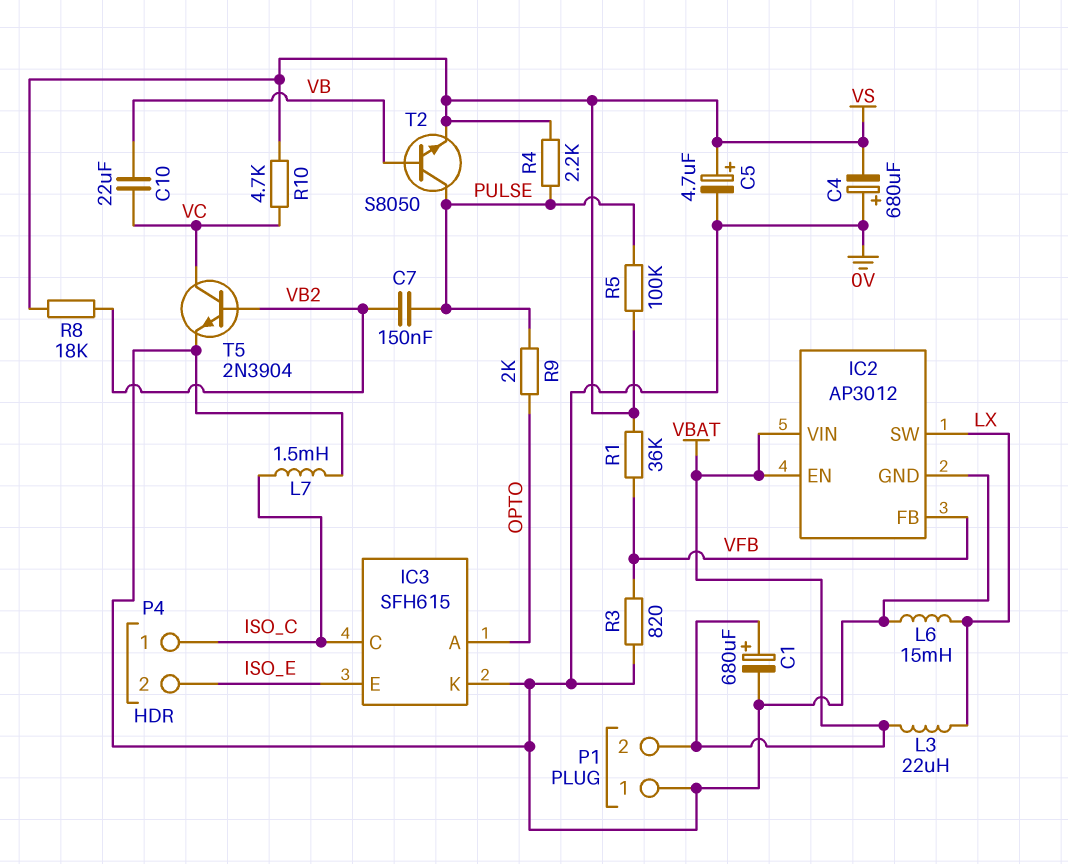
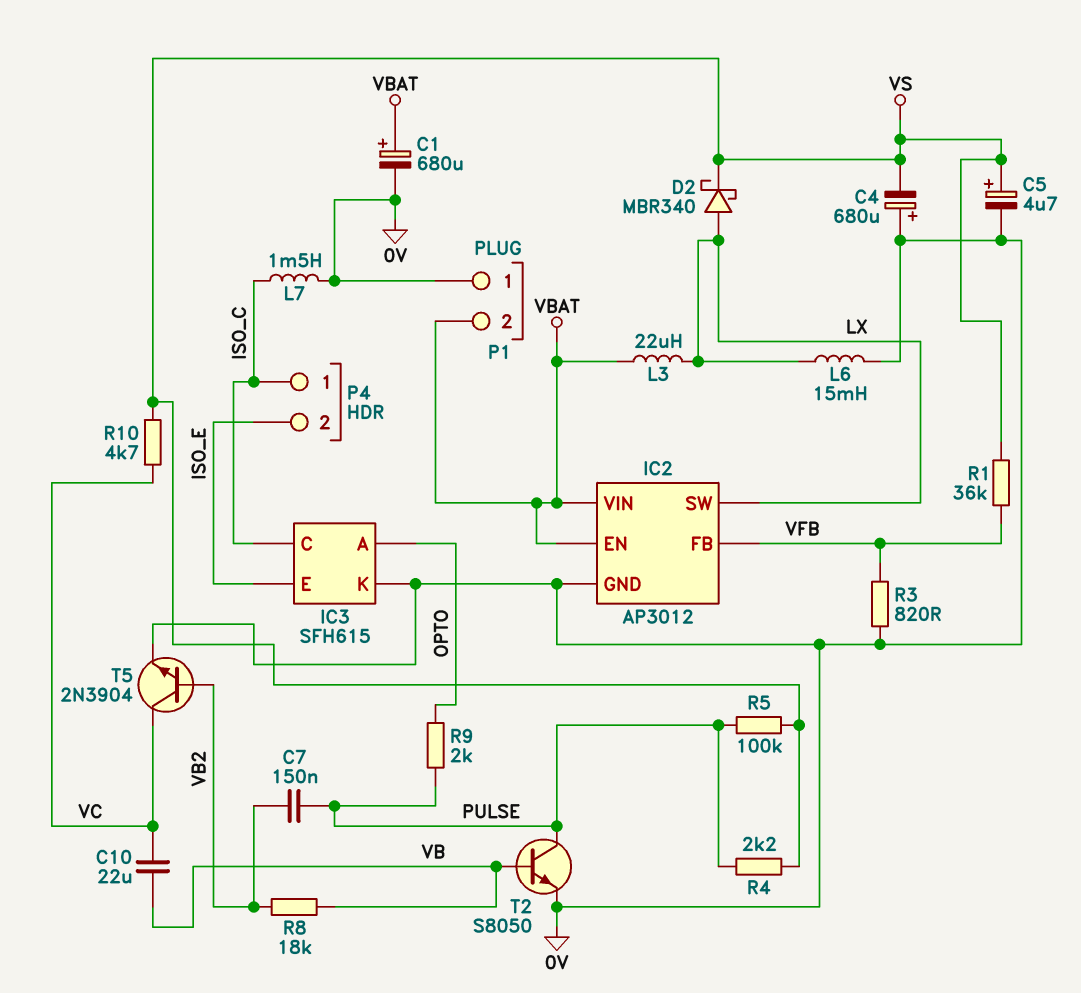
D2: none -> schottky MBR340 (A LX, K VS)
R8: 18k (VB2, VS) -> 18k (VB, VB2)
T2: NPN S8050 (B VB, C PULSE, E VS) -> NPN S8050 (B VB, C PULSE, E 0V)

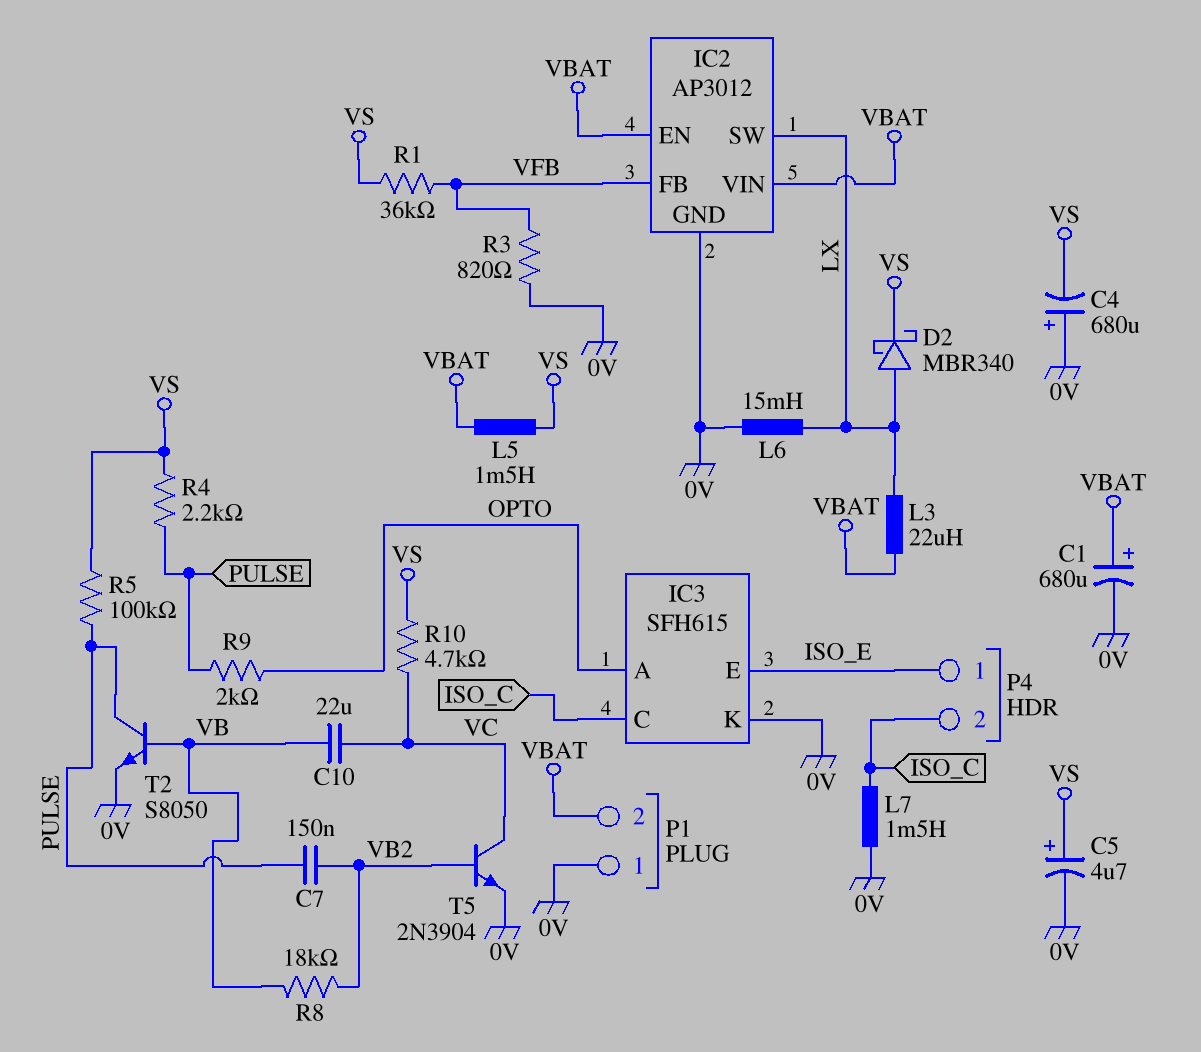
L5: none -> 1.5mH (VBAT, VS)
P4 pin 1: ISO_C -> ISO_E
P4 pin 2: ISO_E -> ISO_C

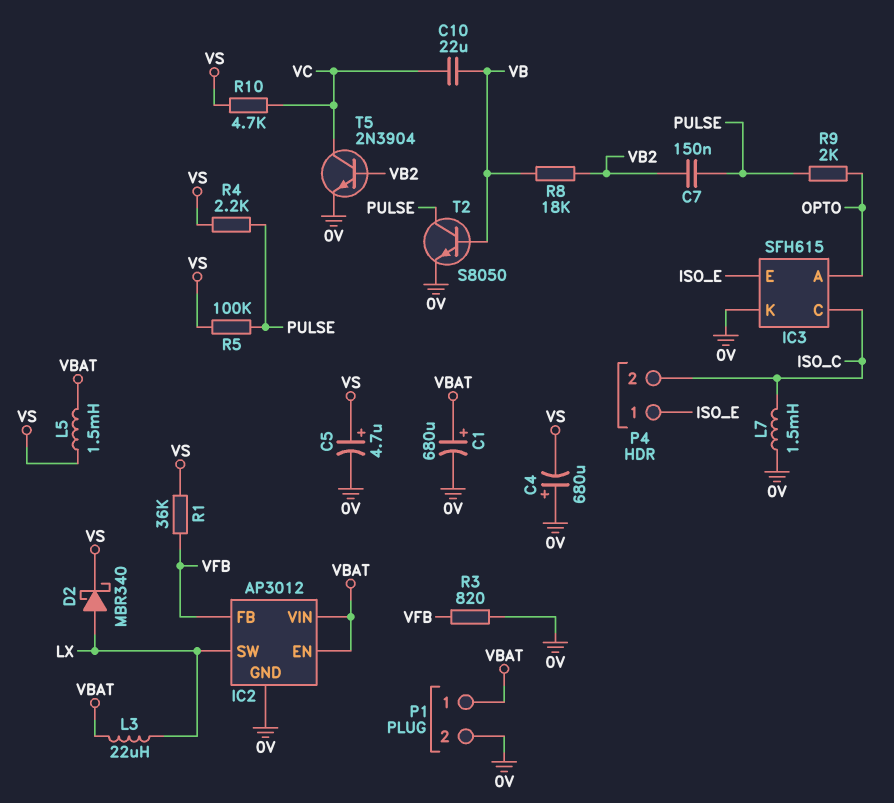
L6: 15mH (0V, LX) -> none
P1 pin 1: 0V -> VBAT
P1 pin 2: VBAT -> 0V

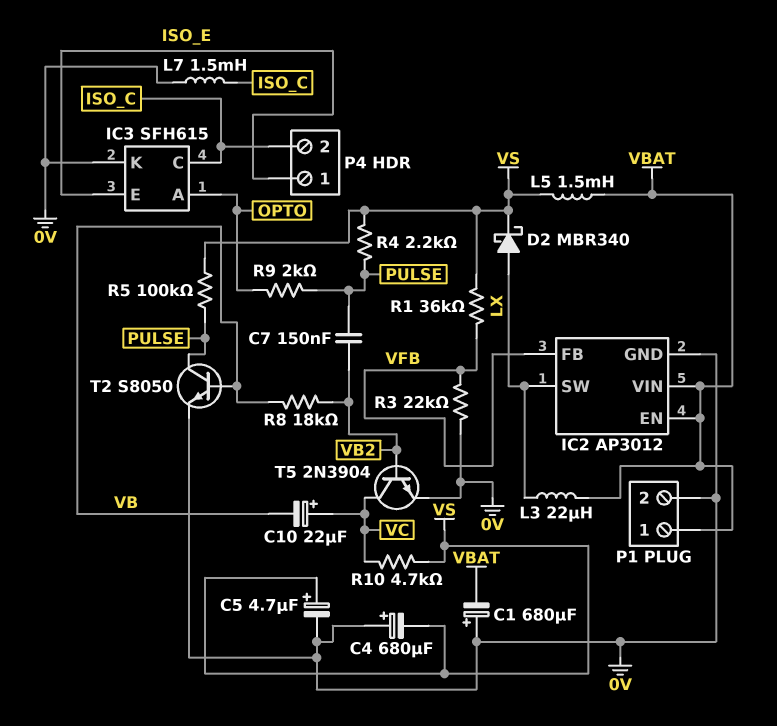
C1: 680uF (plus VBAT, minus 0V) -> 680uF (plus 0V, minus VBAT)
C10: 22uF (VB, VC) -> 22uF (plus VC, minus VB)
R3: 820 (0V, VFB) -> 22k (0V, VFB)

